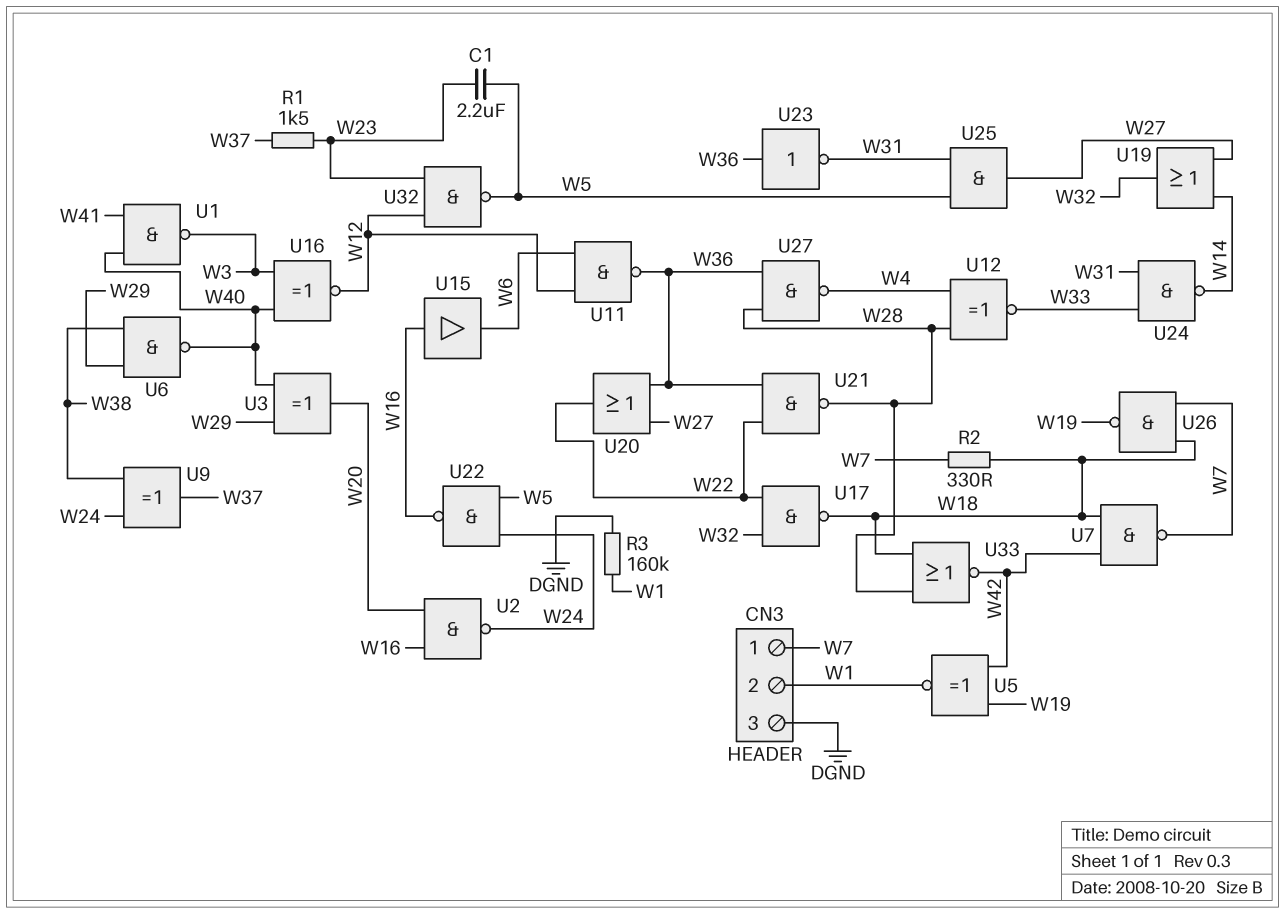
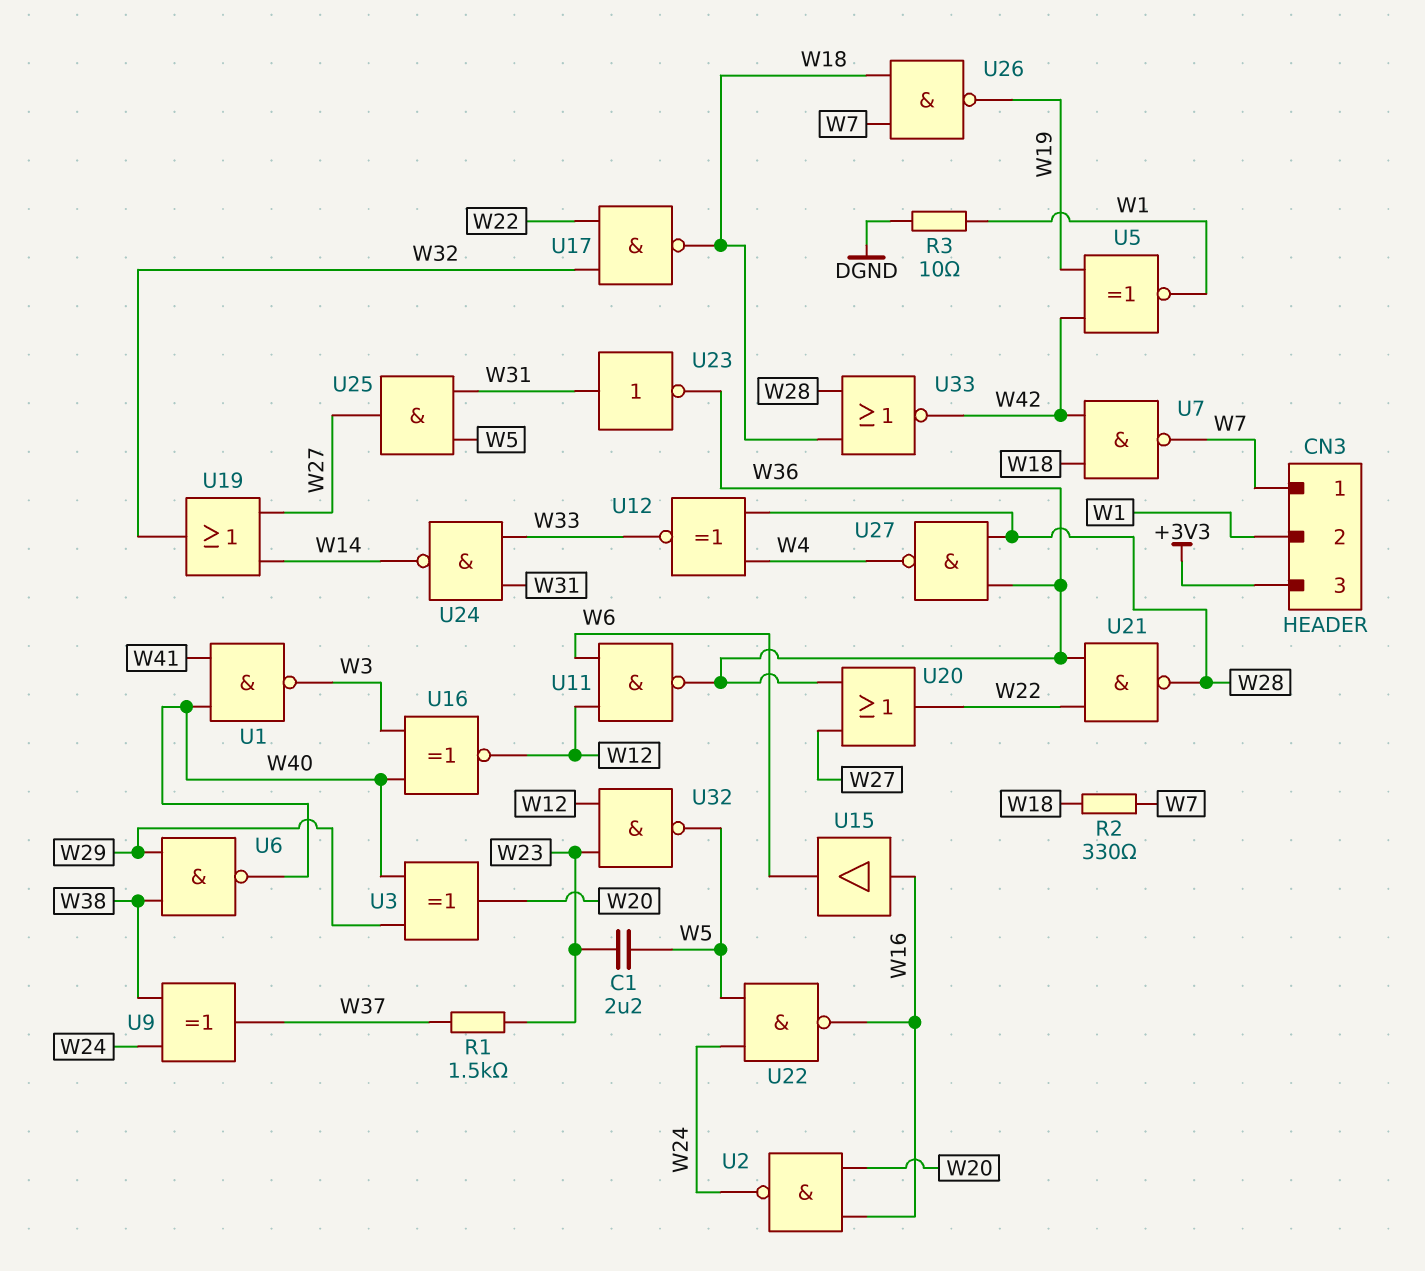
CN3 pin 3: DGND -> +3V3
R3: 160k (DGND, W1) -> 10 (DGND, W1)
U23: NOT (in W36, out W31) -> NOT (in W31, out W36)

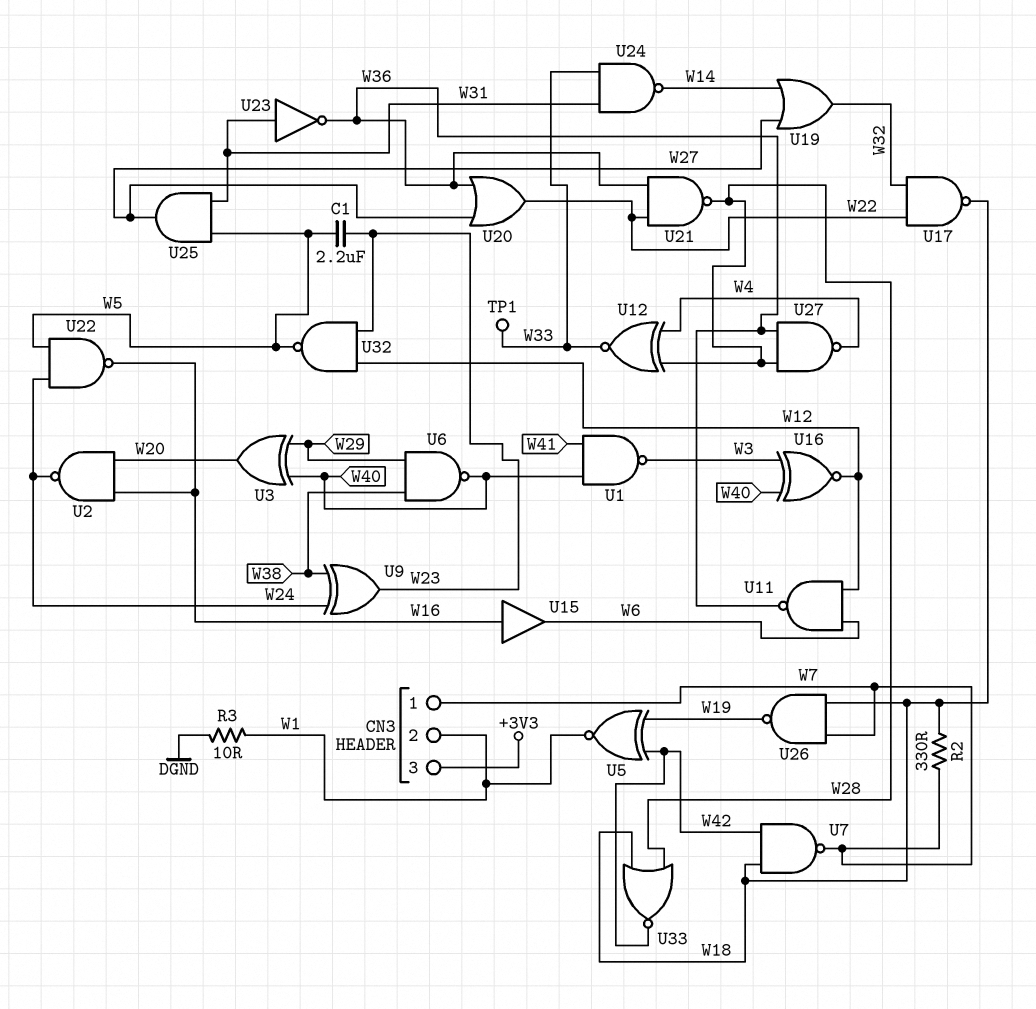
R1: 1.5k (W23, W37) -> none
TP1: none -> test point (W33)
U9: XOR (in W24, in W38, out W37) -> XOR (in W24, in W38, out W23)

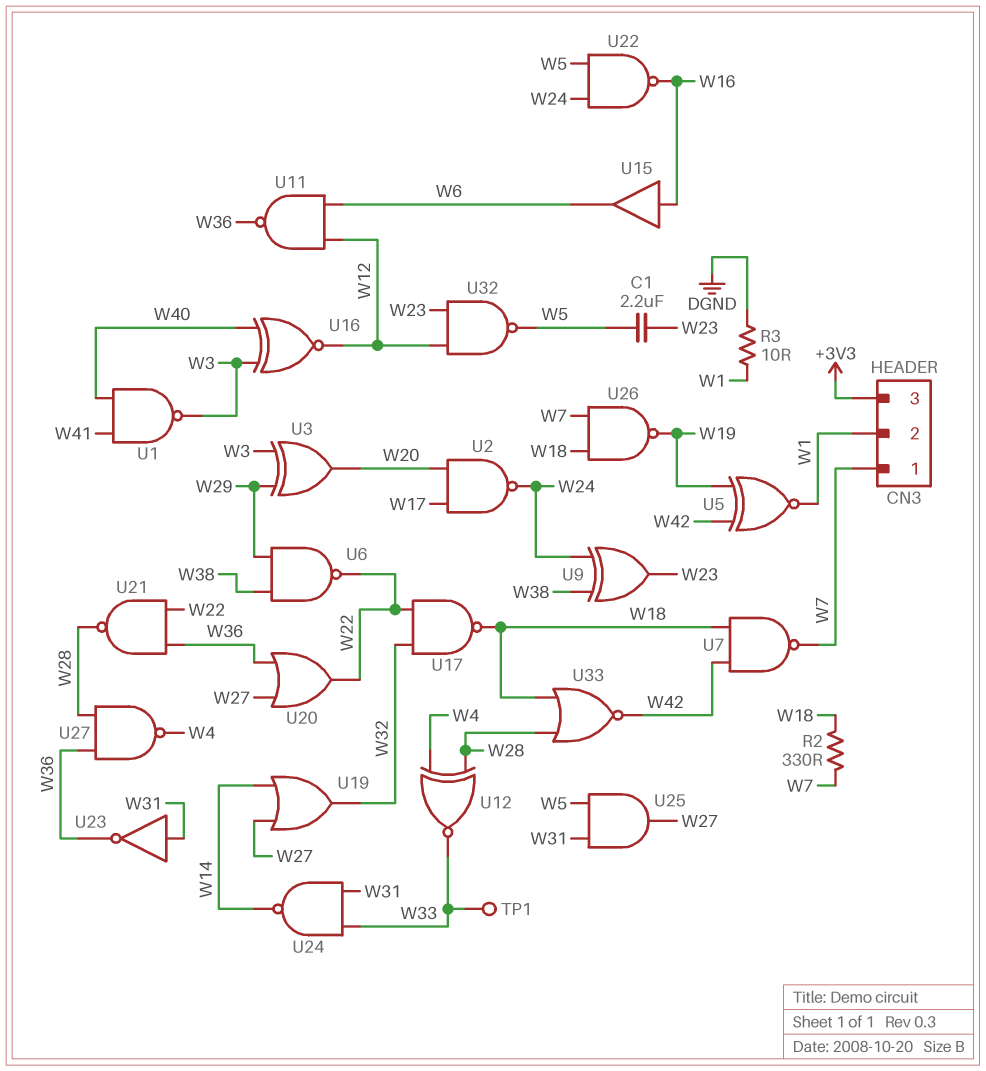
U2: NAND (in W16, in W20, out W24) -> NAND (in W17, in W20, out W24)
U3: XOR (in W29, in W40, out W20) -> XOR (in W3, in W29, out W20)
U6: NAND (in W29, in W38, out W40) -> NAND (in W29, in W38, out W22)

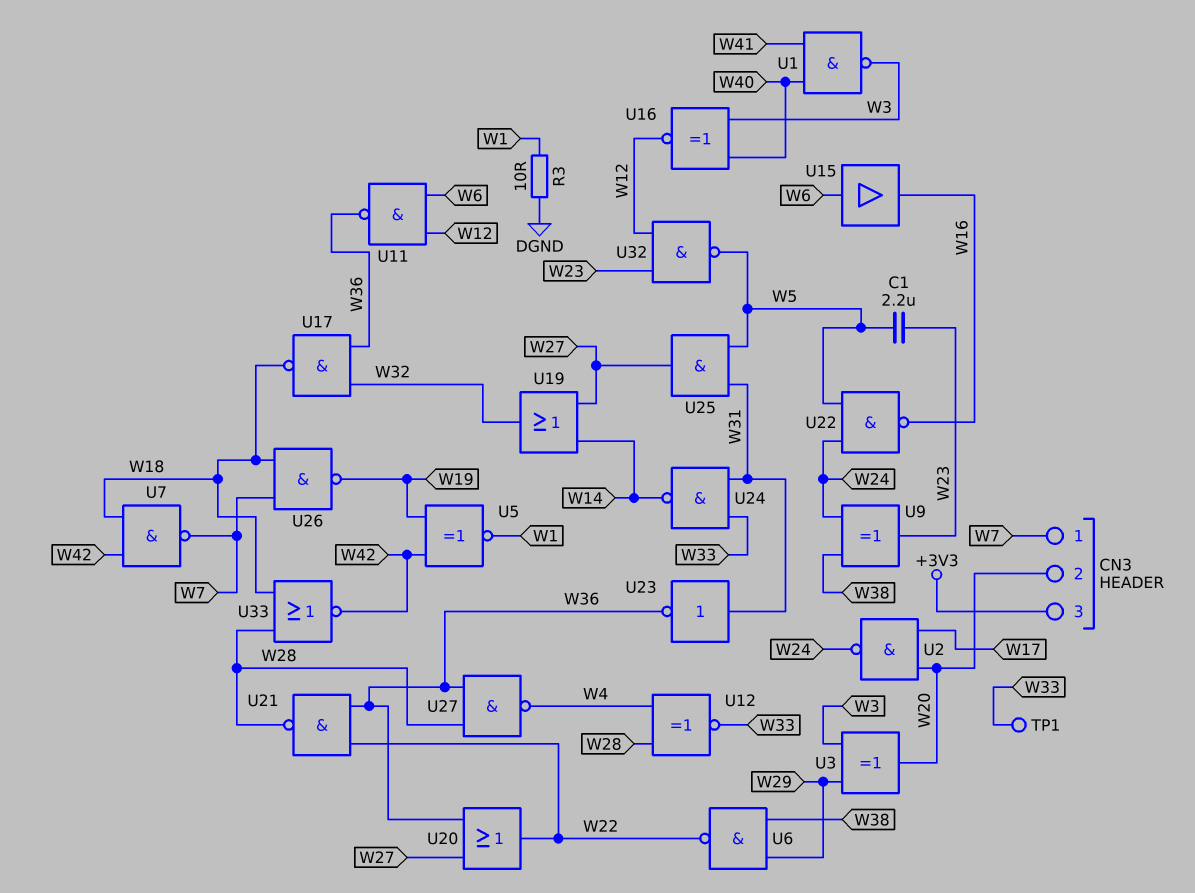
CN3 pin 2: W1 -> W20
R2: 330 (W7, W18) -> none
U15: buffer (in W16, out W6) -> buffer (in W6, out W16)
U17: NAND (in W22, in W32, out W18) -> NAND (in W32, in W36, out W18)

